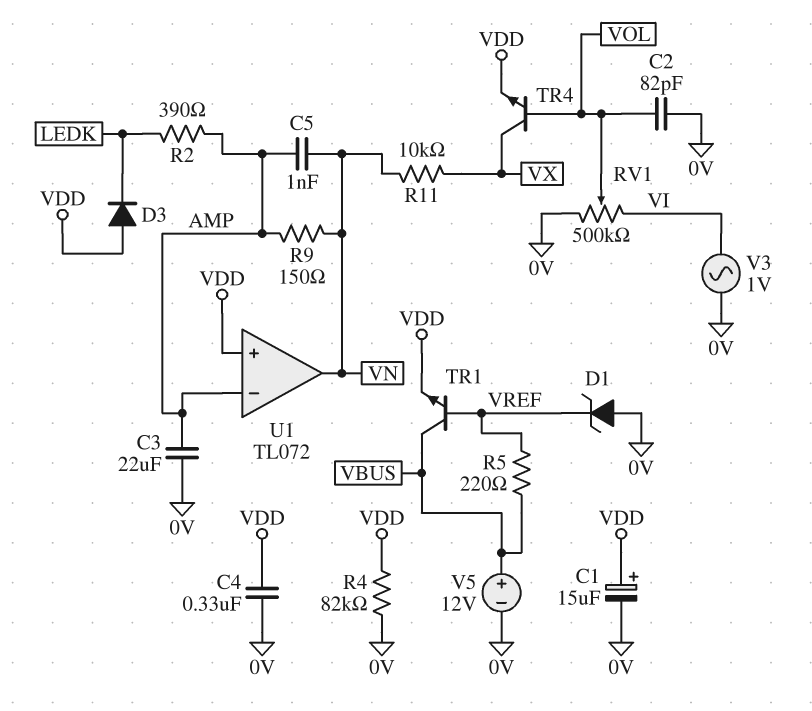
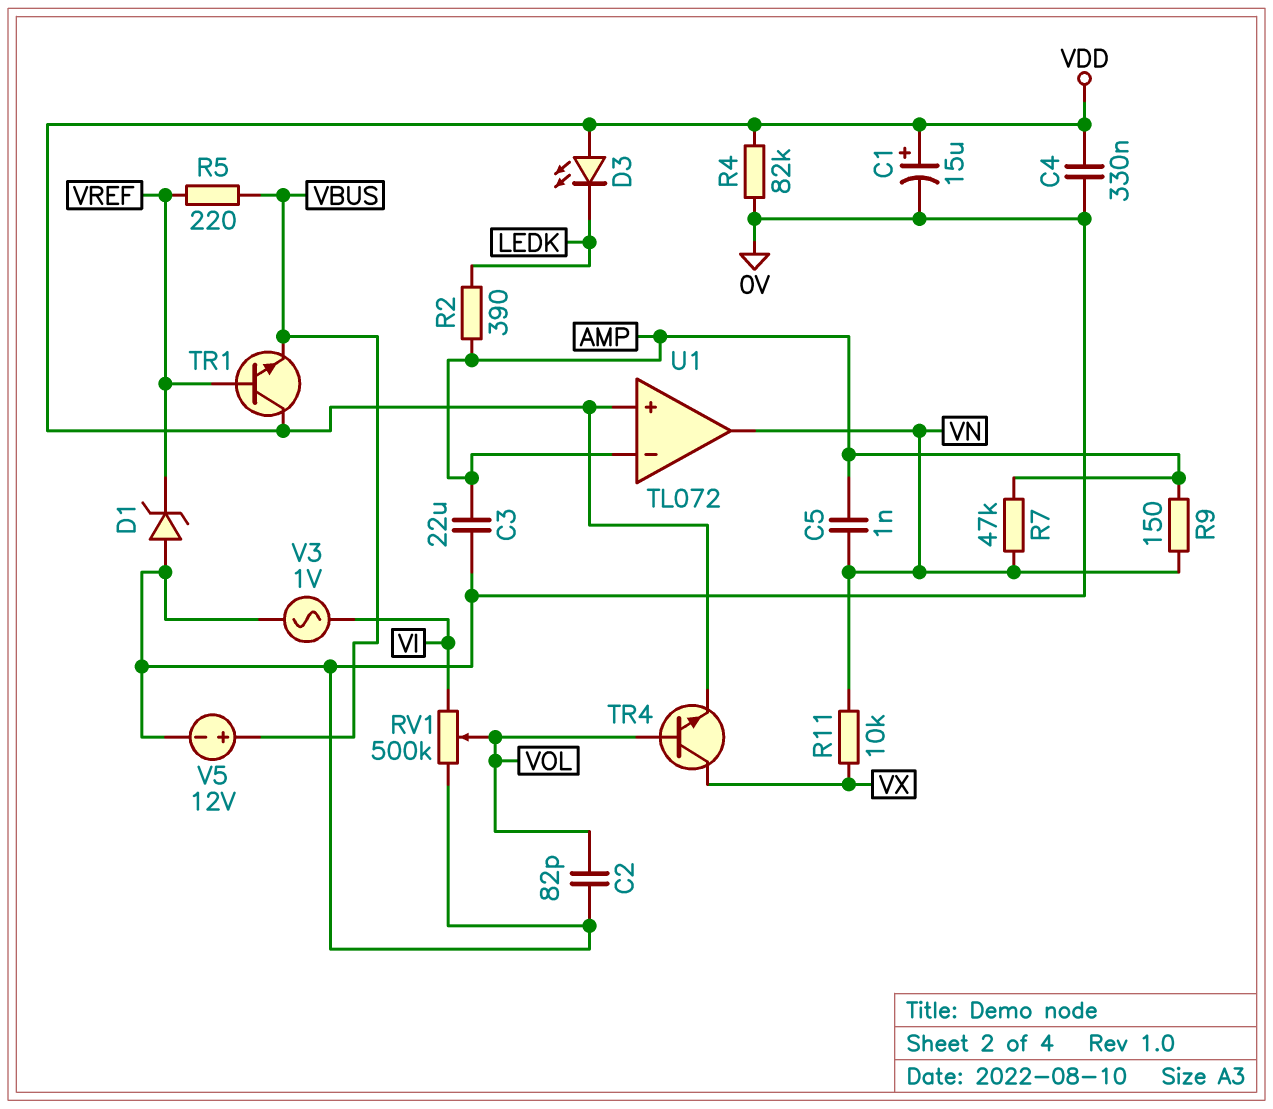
D3: diode (A VDD, K LEDK) -> LED (A VDD, K LEDK)
R7: none -> 47k (AMP, VN)
TR1: NPN (B VREF, C VBUS, E VDD) -> NPN (B VREF, C VDD, E VBUS)

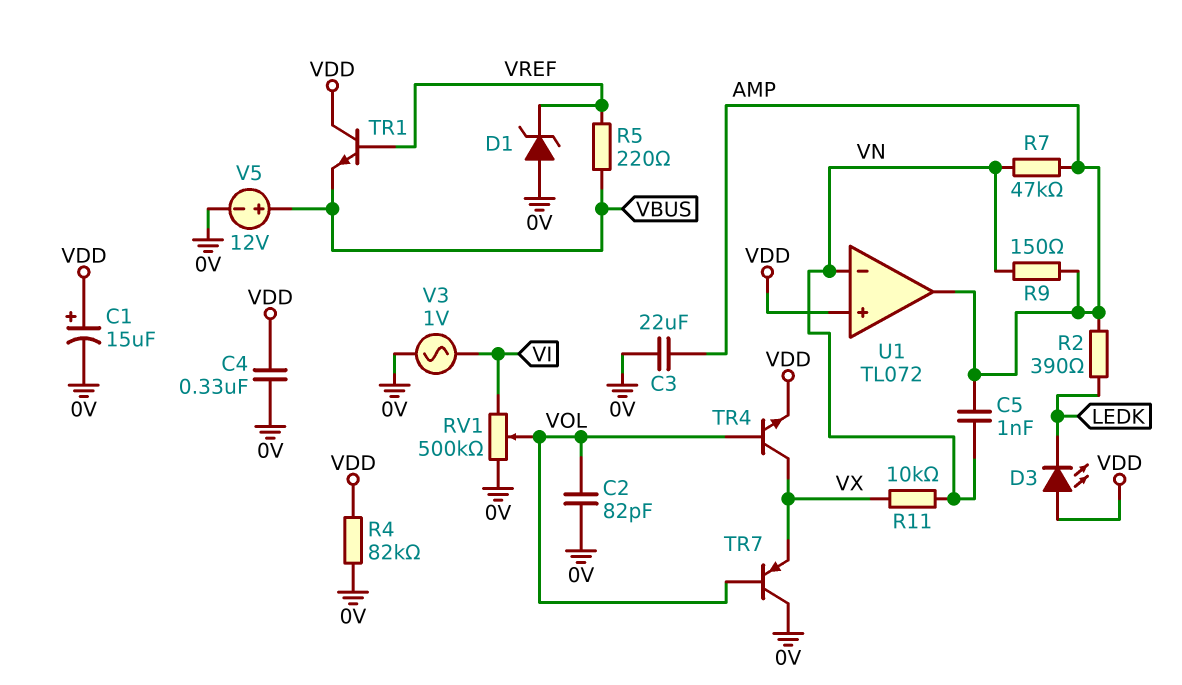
TR7: none -> PNP (B VOL, C 0V, E VX)
U1 pin in-: AMP -> VN
U1 pin out: VN -> AMP

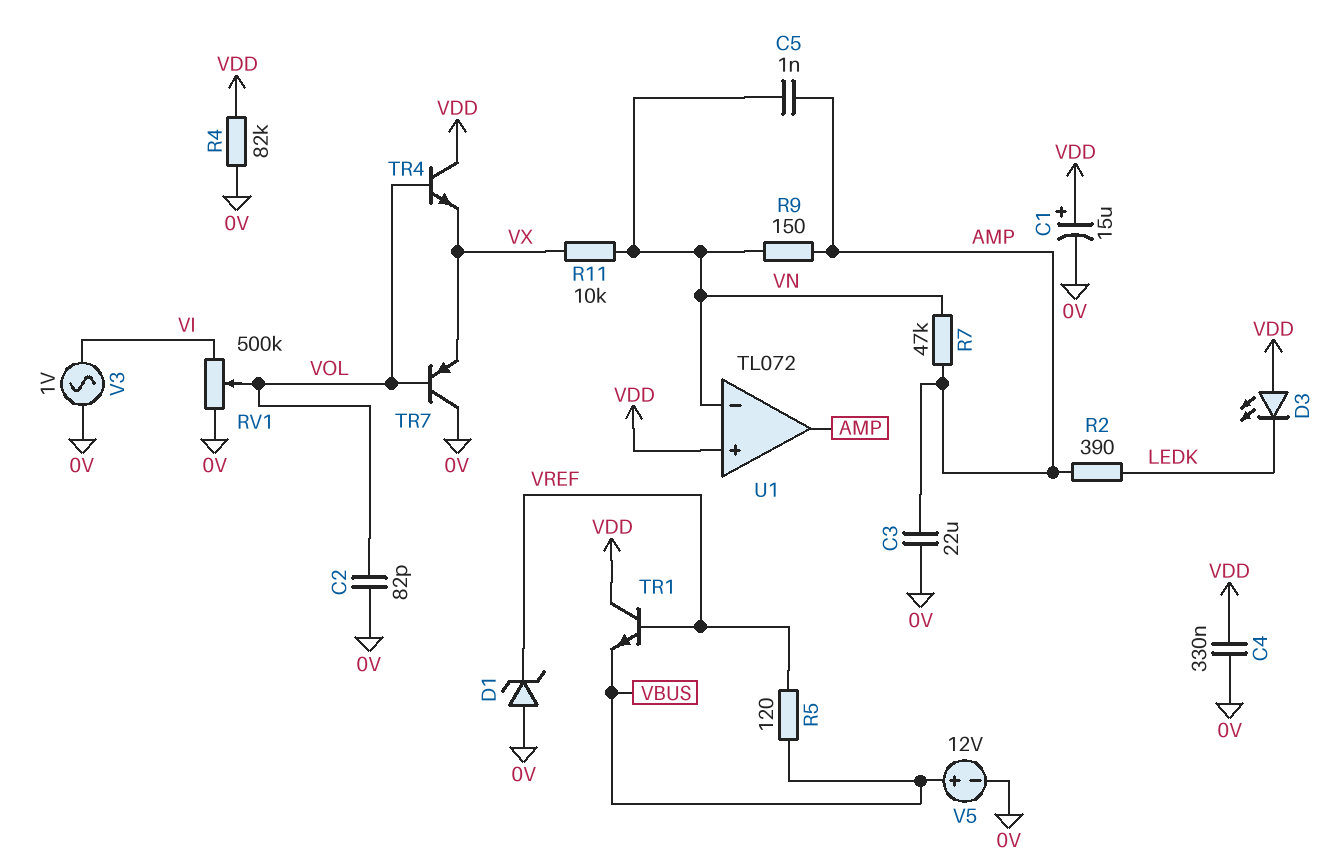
R5: 220 (VBUS, VREF) -> 120 (VBUS, VREF)
TR4: NPN (B VOL, C VX, E VDD) -> NPN (B VOL, C VDD, E VX)

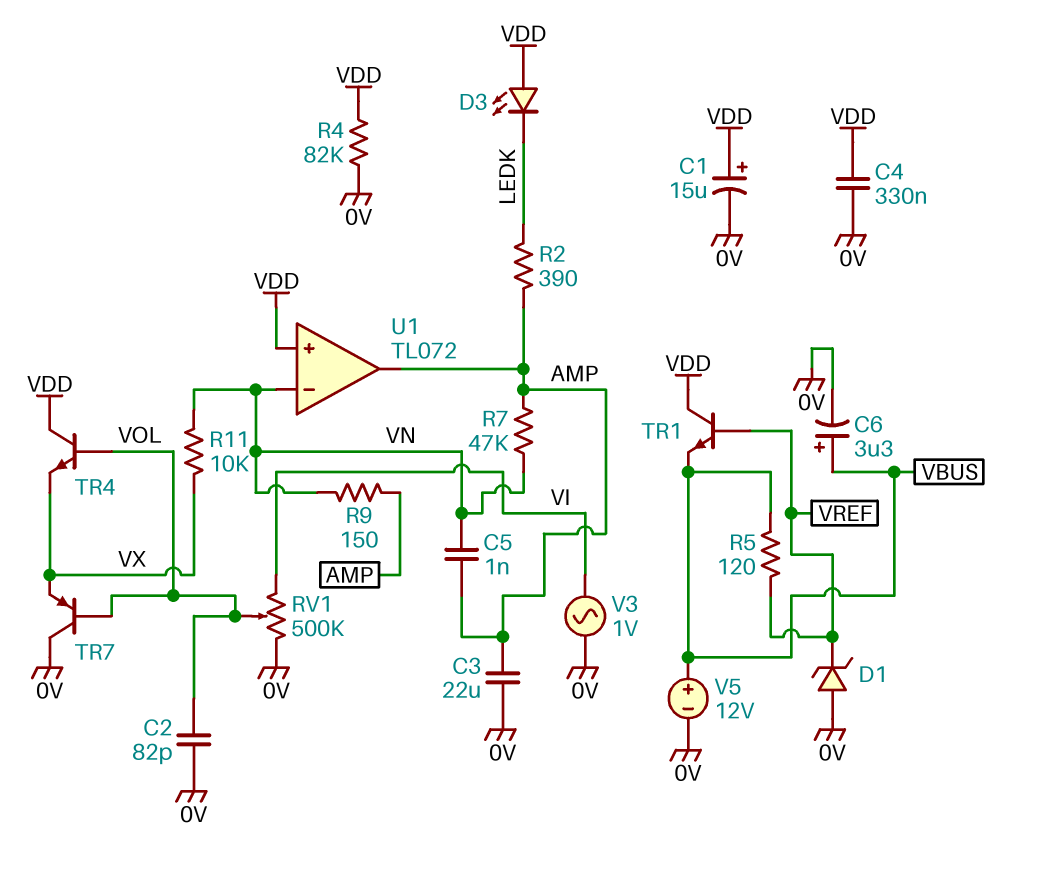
C6: none -> 3.3uF (plus VBUS, minus 0V)

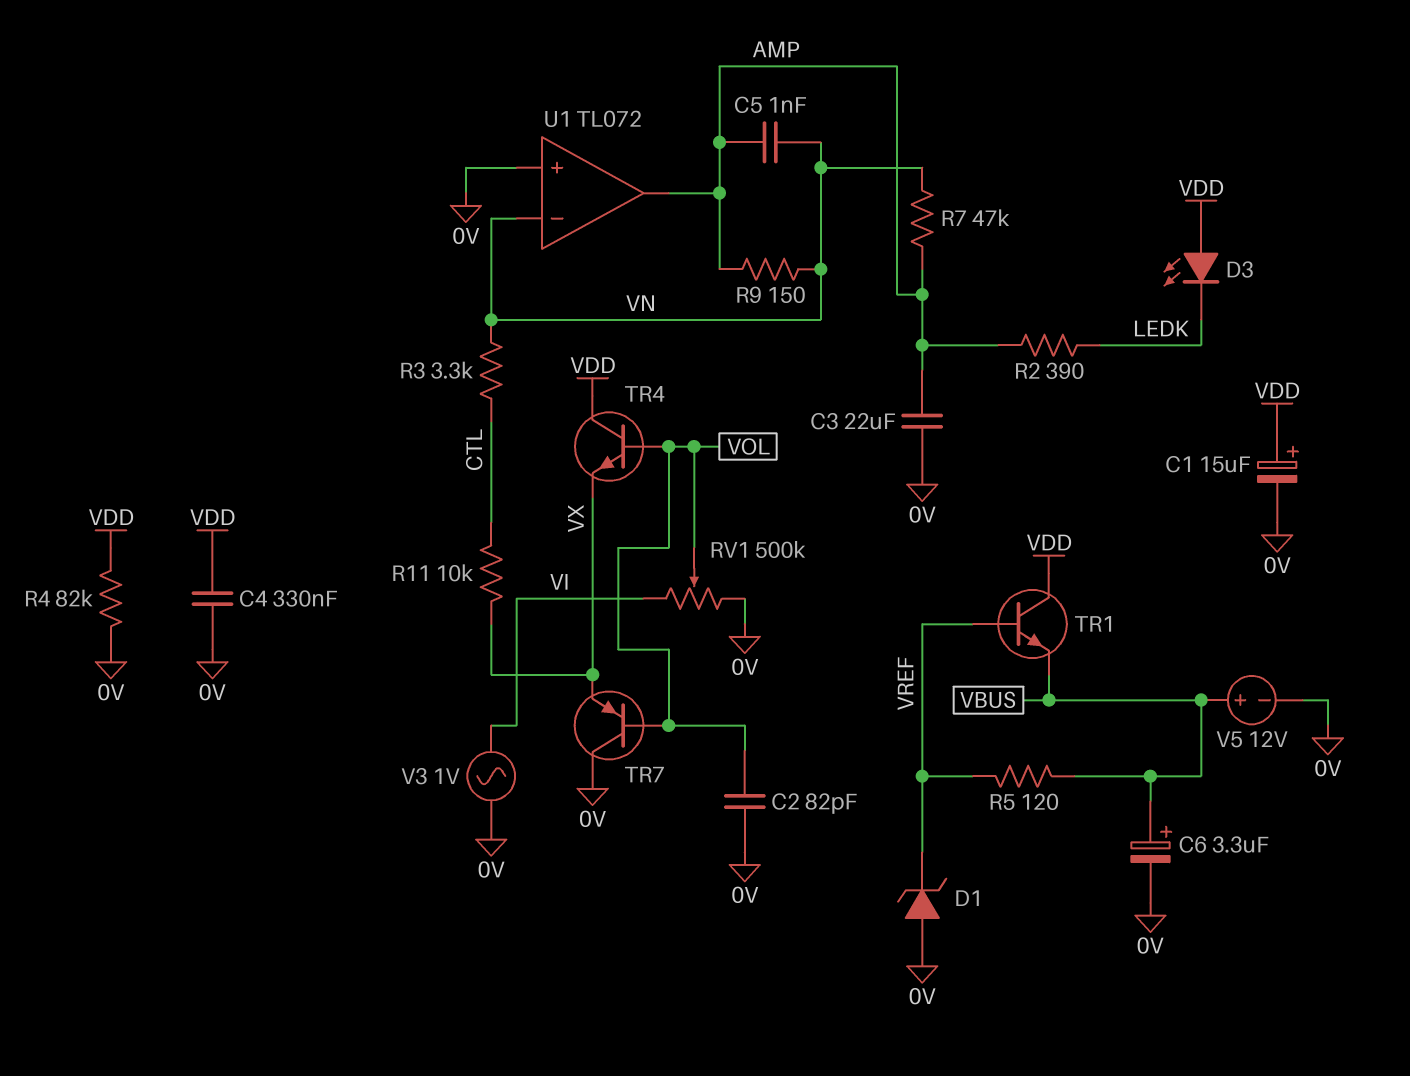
R3: none -> 3.3k (CTL, VN)
R11: 10k (VN, VX) -> 10k (CTL, VX)
U1 pin in+: VDD -> 0V

